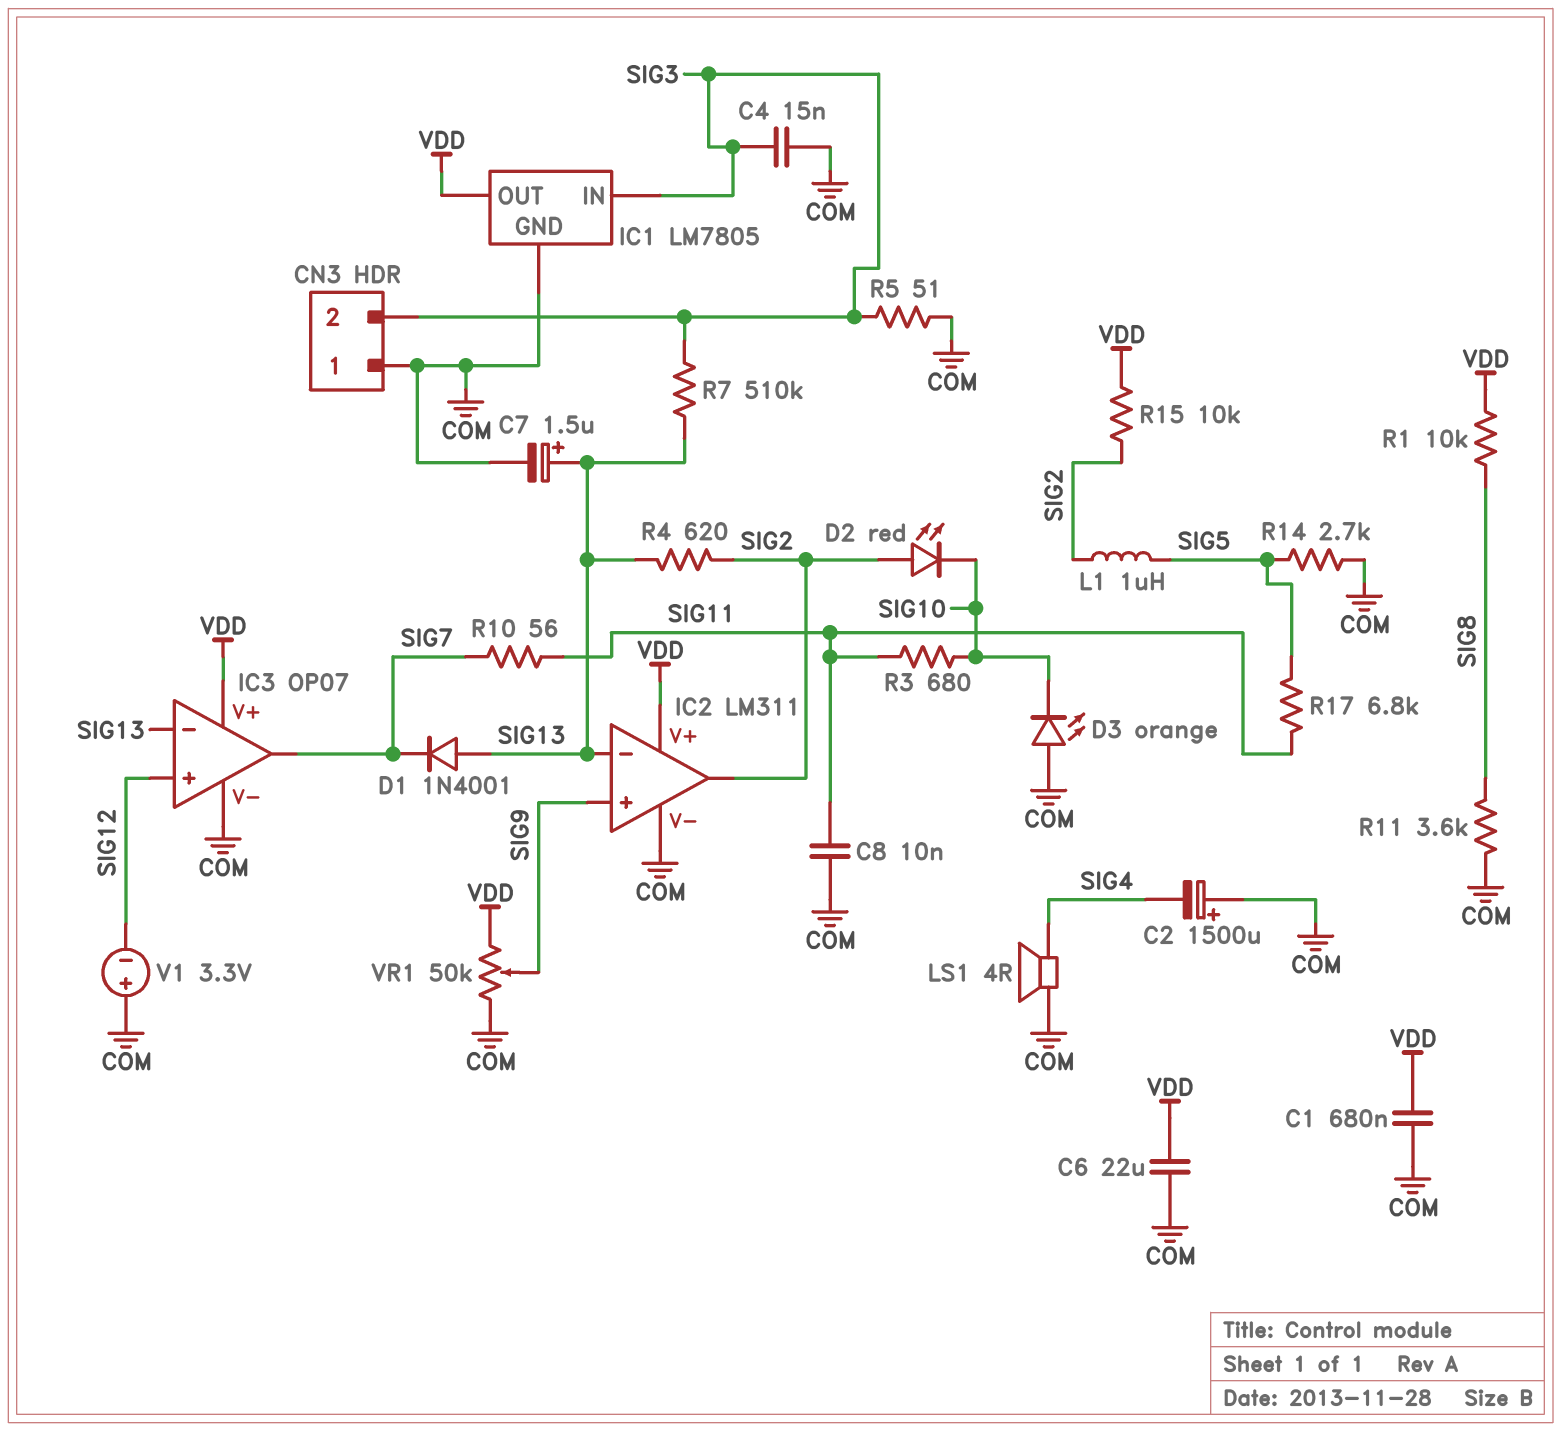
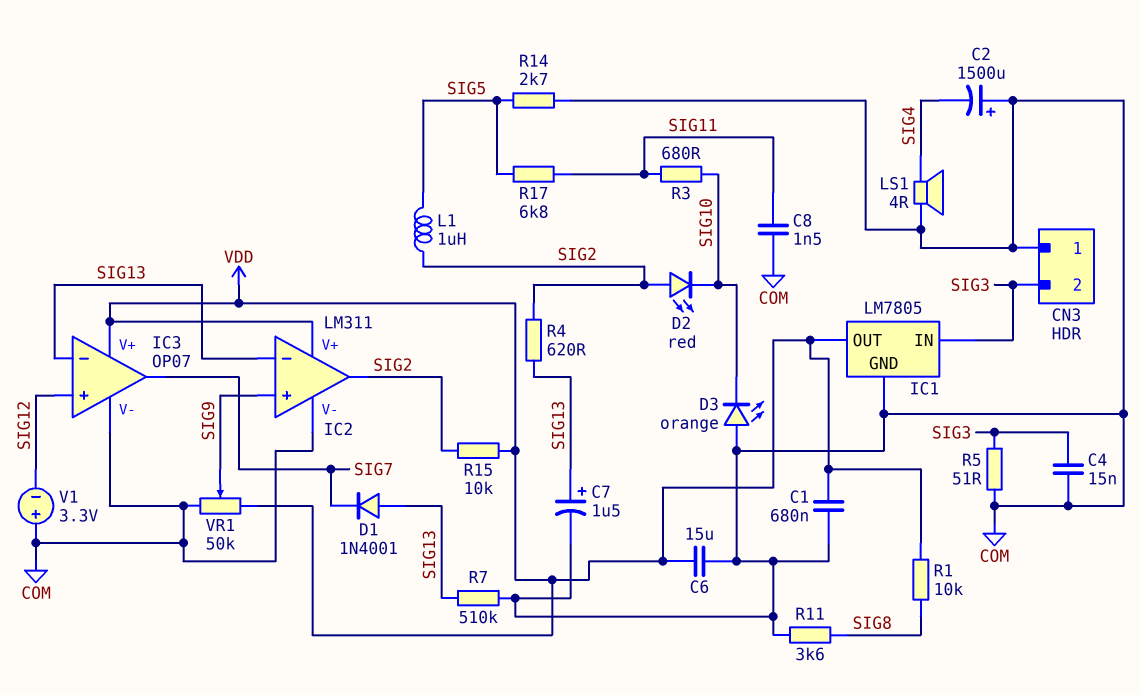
C6: 22uF (COM, VDD) -> 15uF (COM, VDD)
C8: 10nF (COM, SIG11) -> 1.5nF (COM, SIG11)
R7: 510k (SIG3, SIG13) -> 510k (COM, SIG13)
R10: 56 (SIG7, SIG11) -> none

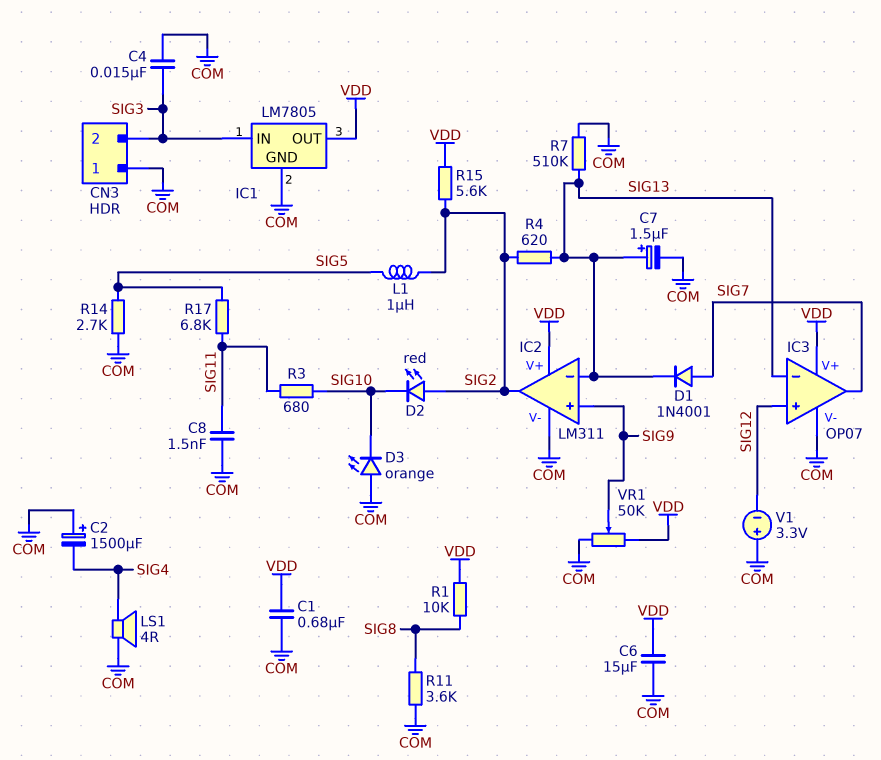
D1: diode 1N4001 (A SIG13, K SIG7) -> diode 1N4001 (A SIG7, K SIG13)
R5: 51 (COM, SIG3) -> none
R15: 10k (SIG2, VDD) -> 5.6k (SIG2, VDD)

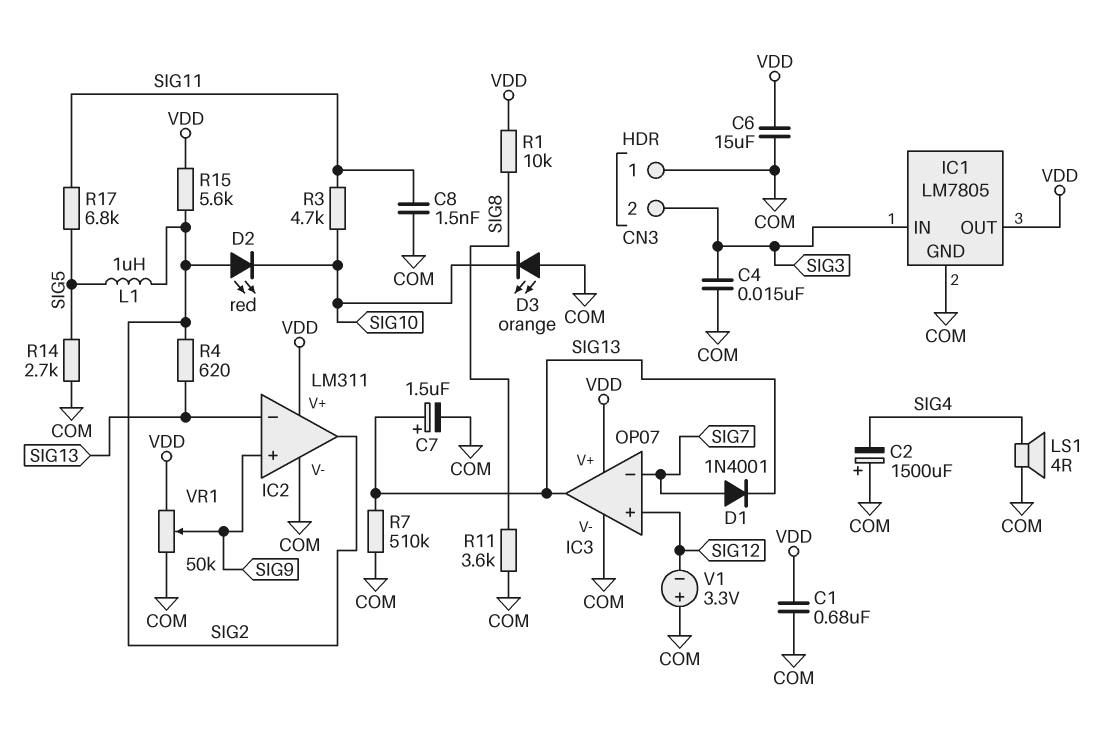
IC3 pin in-: SIG13 -> SIG7
IC3 pin out: SIG7 -> SIG13
R3: 680 (SIG10, SIG11) -> 4.7k (SIG10, SIG11)

